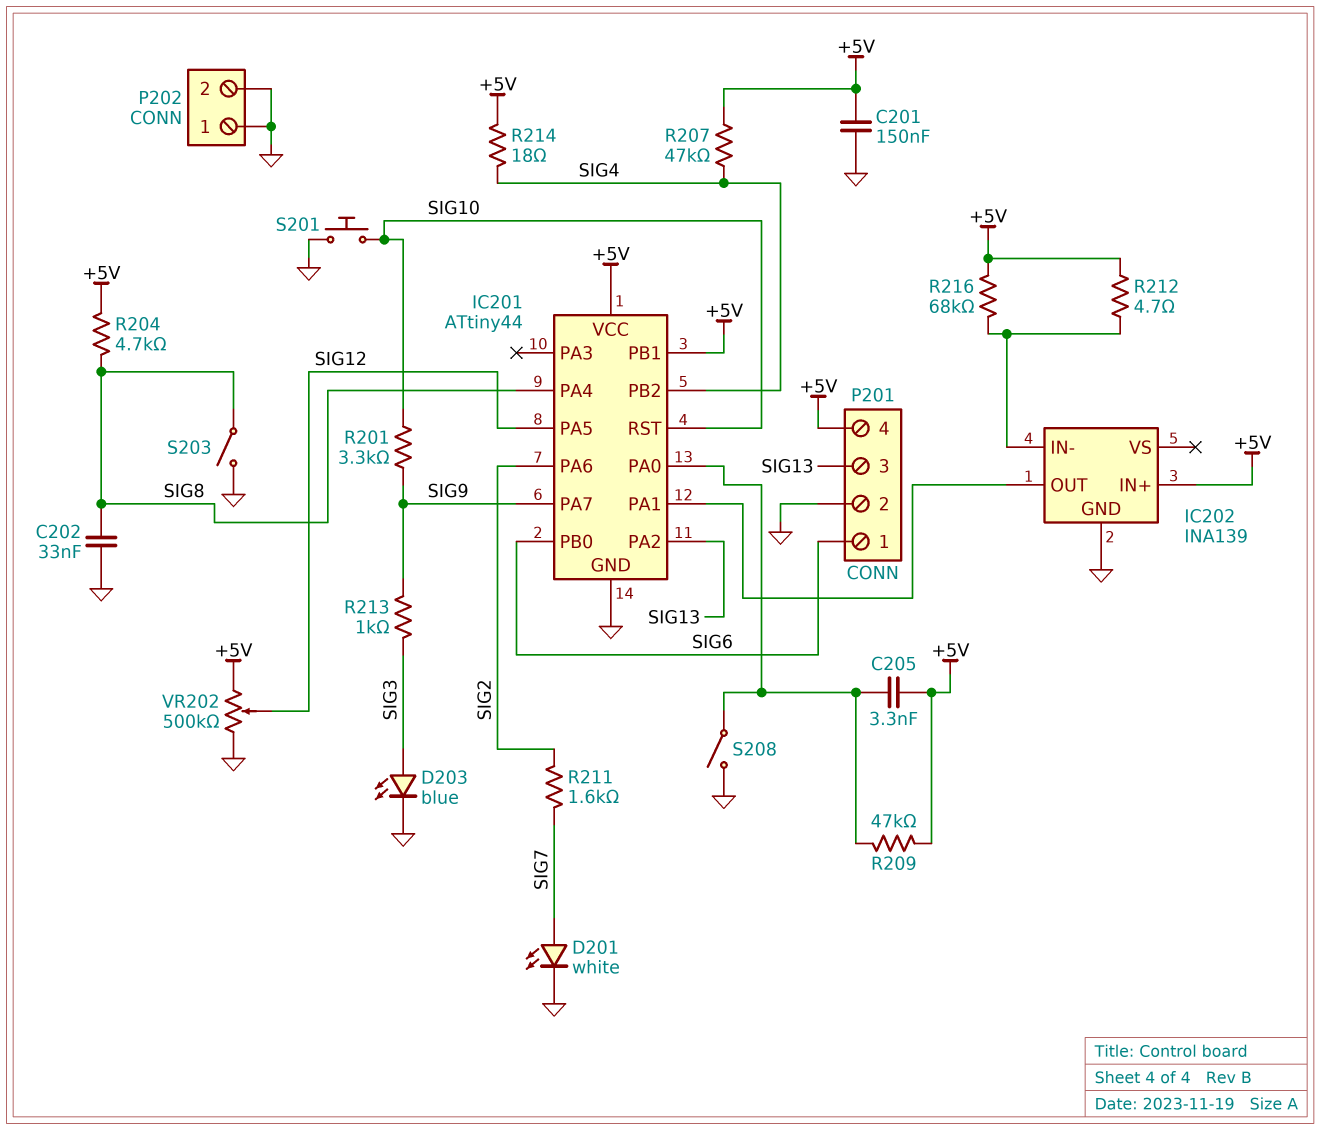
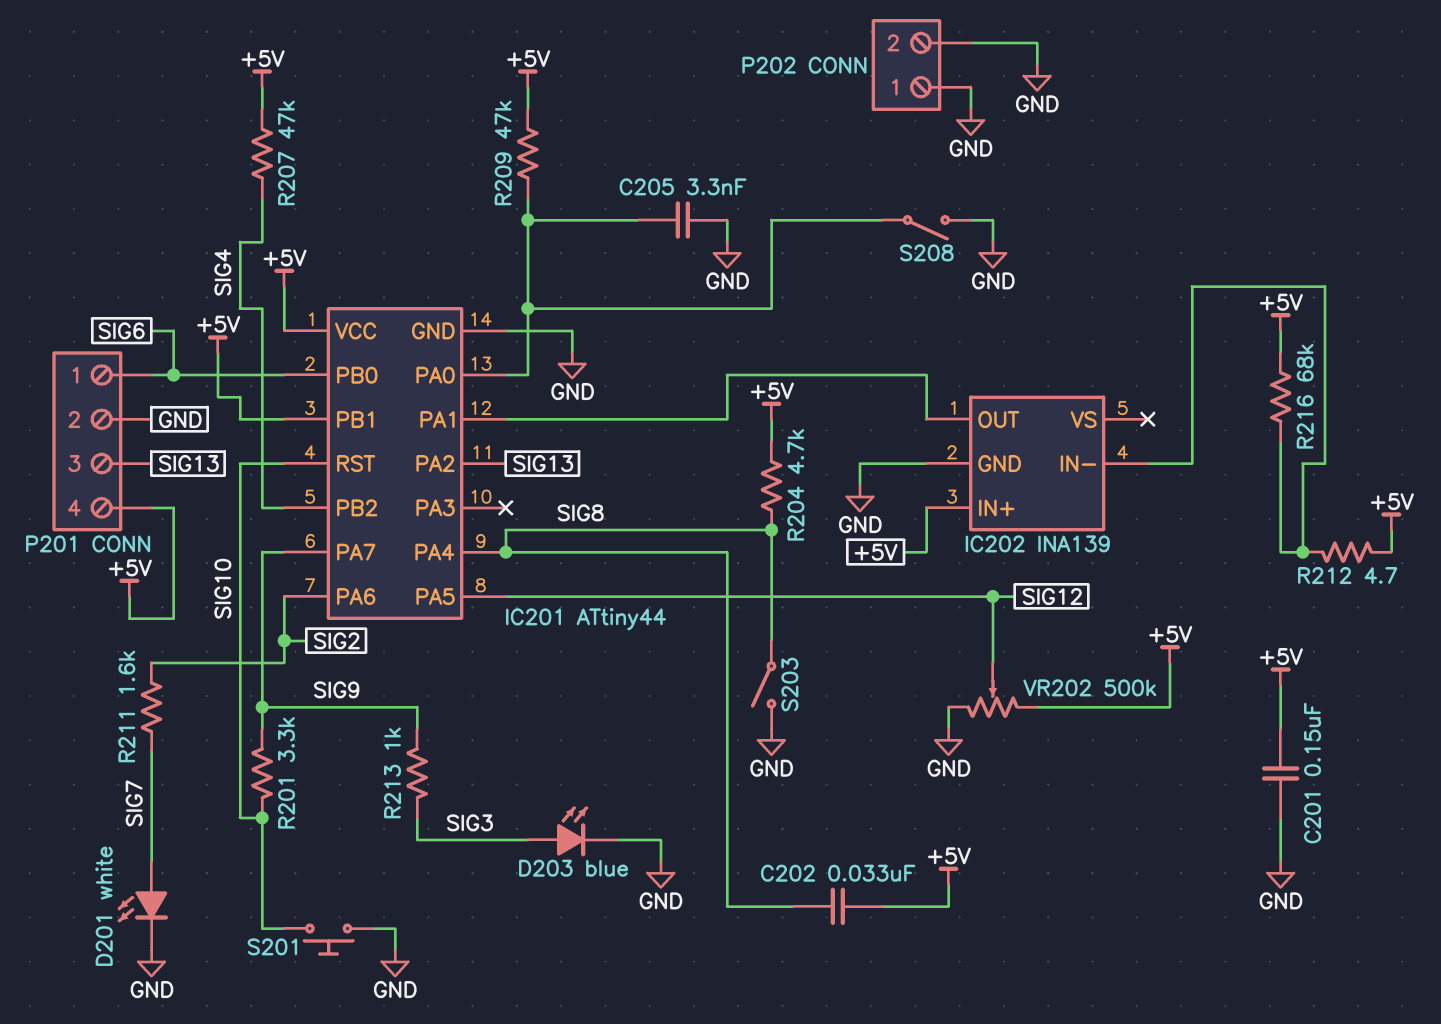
C202: 33nF (GND, SIG8) -> 33nF (+5V, SIG8)
C205: 3.3nF (+5V, IC201/PA0) -> 3.3nF (GND, IC201/PA0)
R214: 18 (+5V, SIG4) -> none

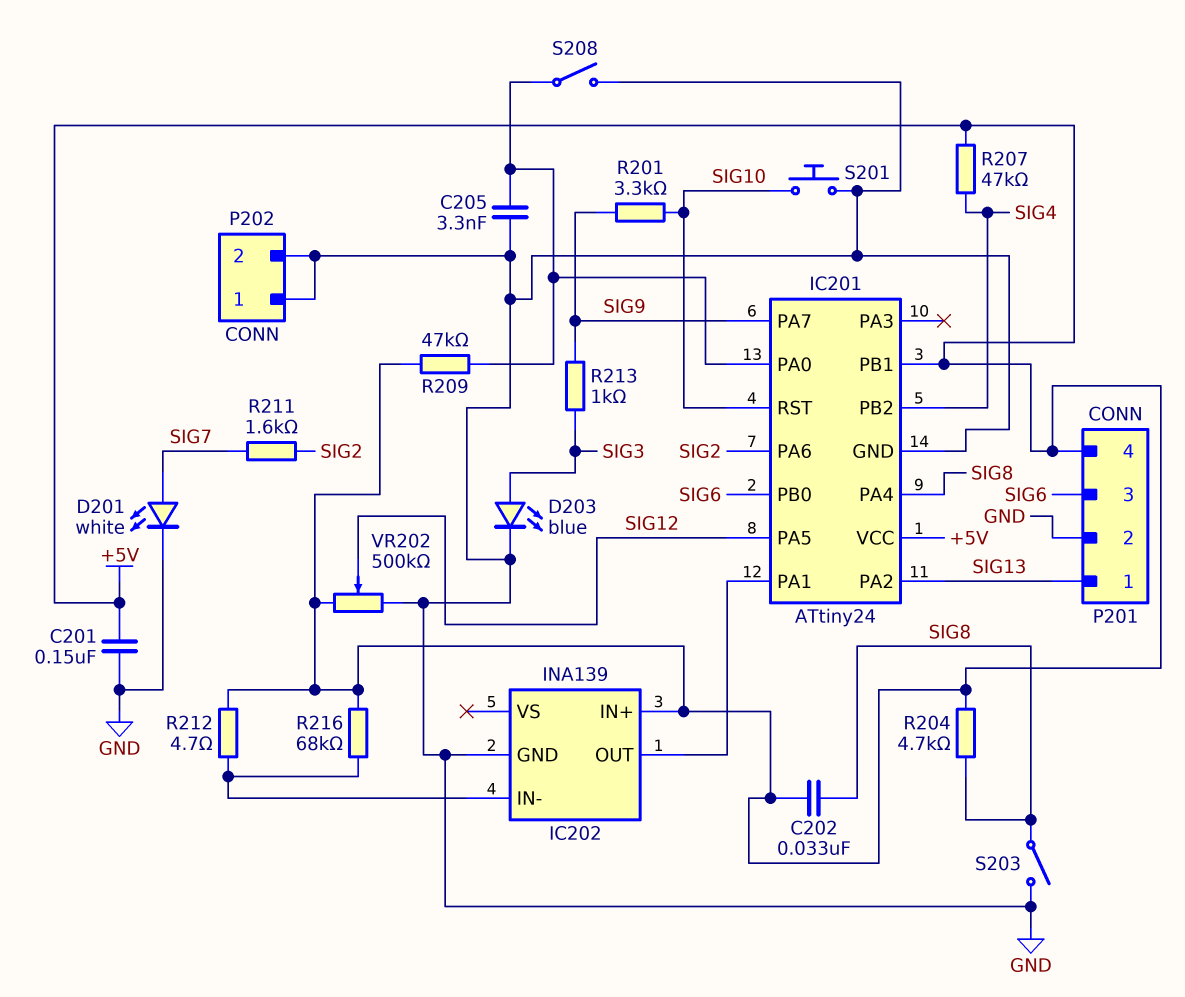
IC201: ATtiny44 -> ATtiny24
P201 pin 1: SIG6 -> SIG13
P201 pin 3: SIG13 -> SIG6

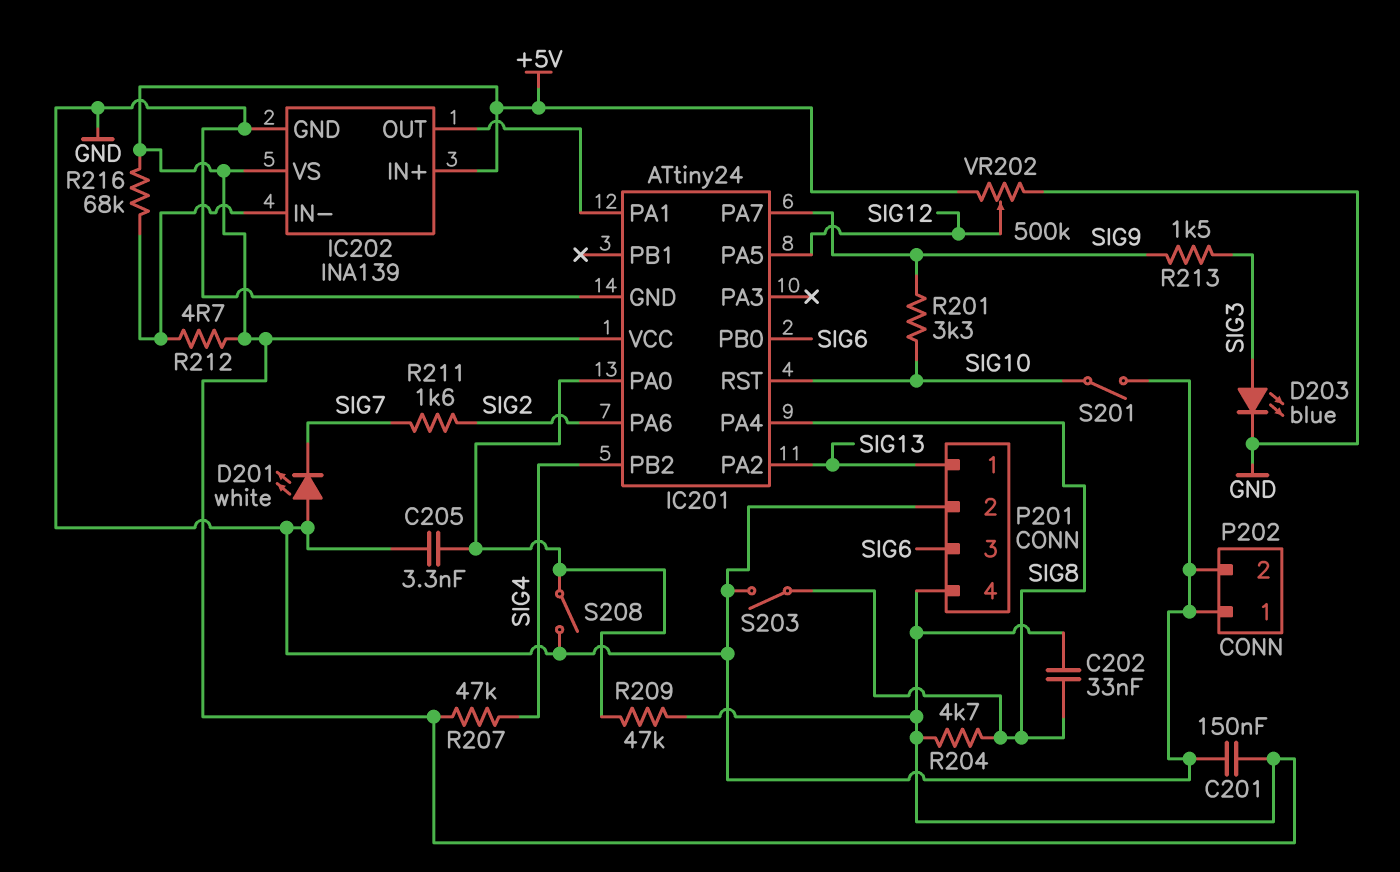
D201: LED white (A SIG7, K GND) -> LED white (A GND, K SIG7)
IC201 pin PB1: +5V -> none
IC202 pin VS: none -> +5V
R213: 1k (SIG3, SIG9) -> 1.5k (SIG3, SIG9)
S201: button (GND, SIG10) -> switch (GND, SIG10)

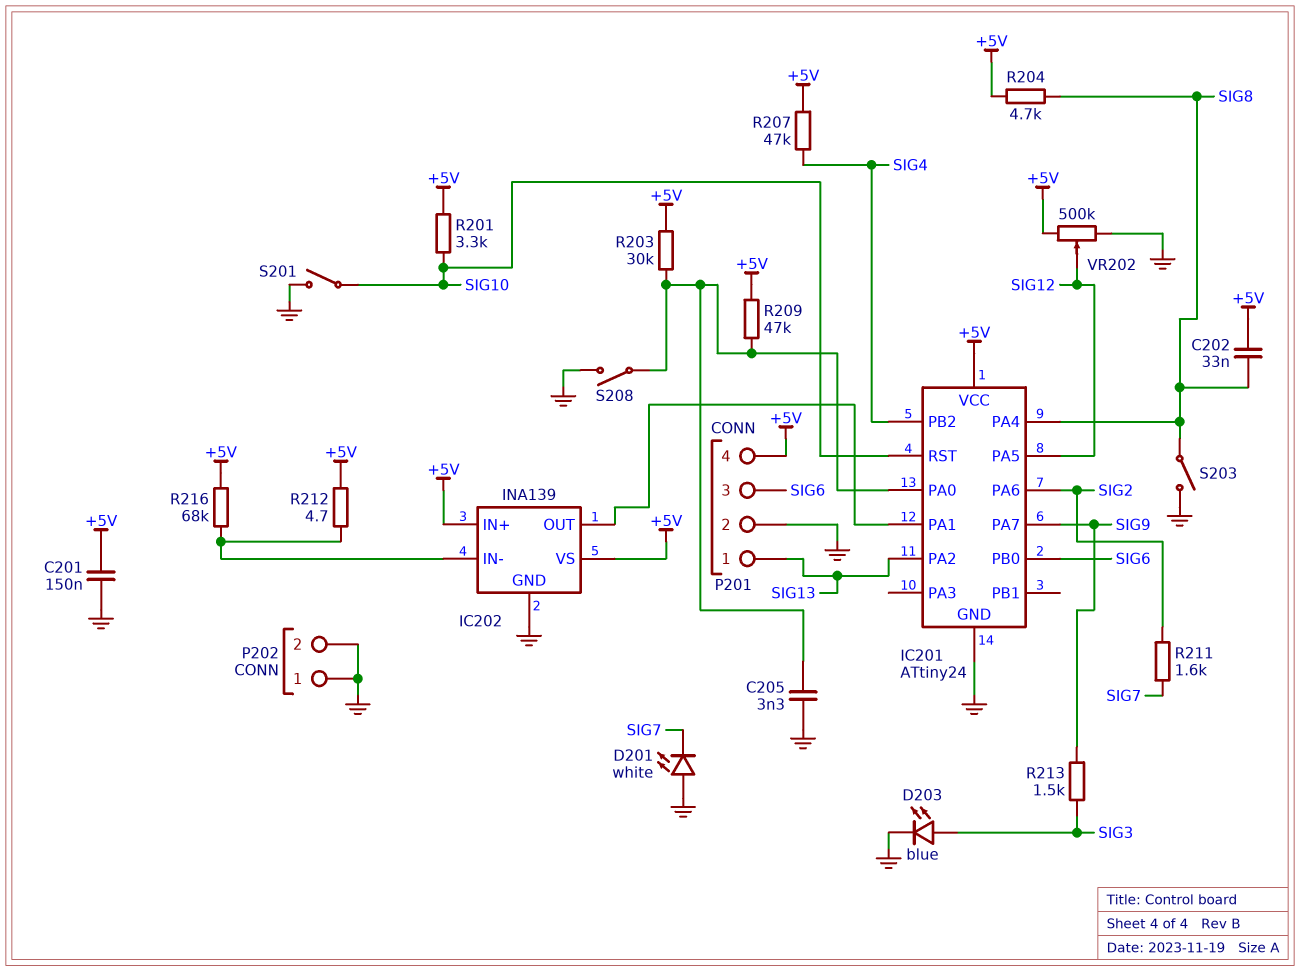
R201: 3.3k (SIG9, SIG10) -> 3.3k (+5V, SIG10)
R203: none -> 30k (+5V, IC201/PA0)

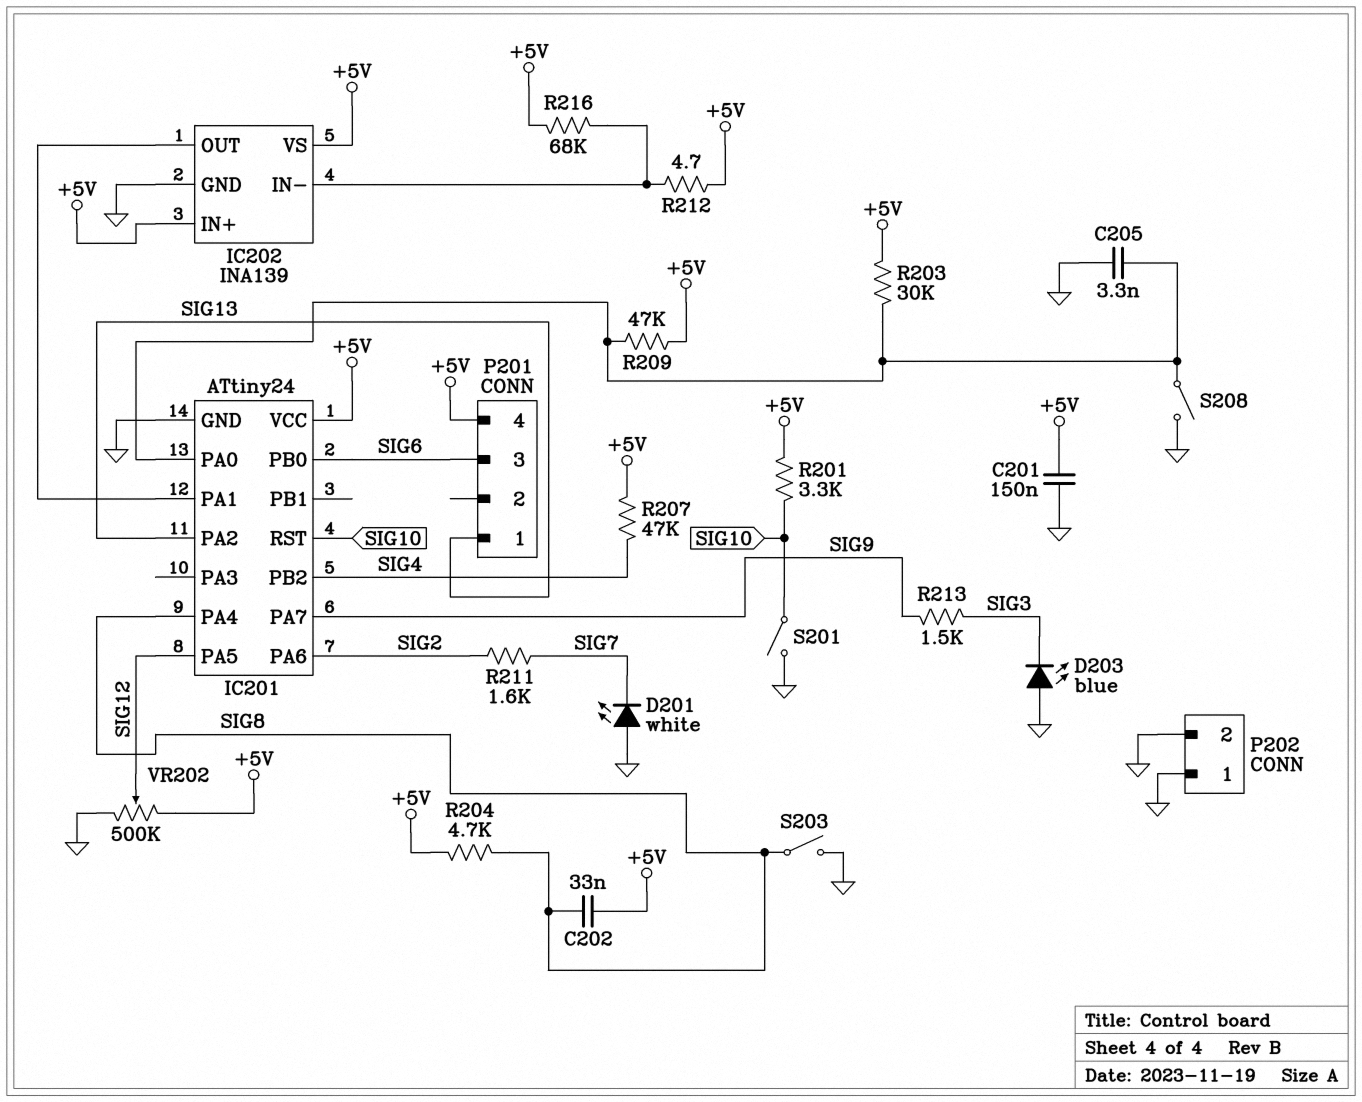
D203: LED blue (A SIG3, K GND) -> LED blue (A GND, K SIG3)
P201 pin 2: GND -> none

